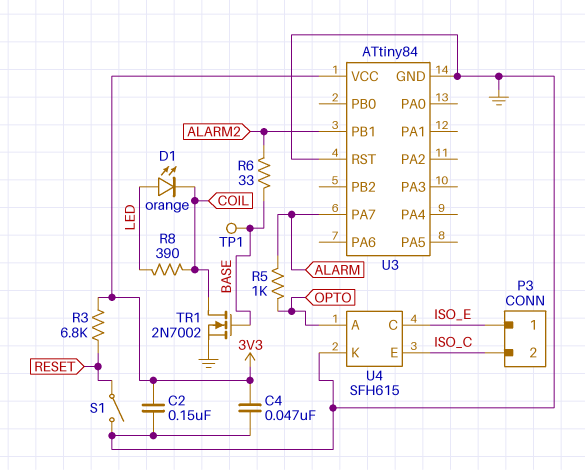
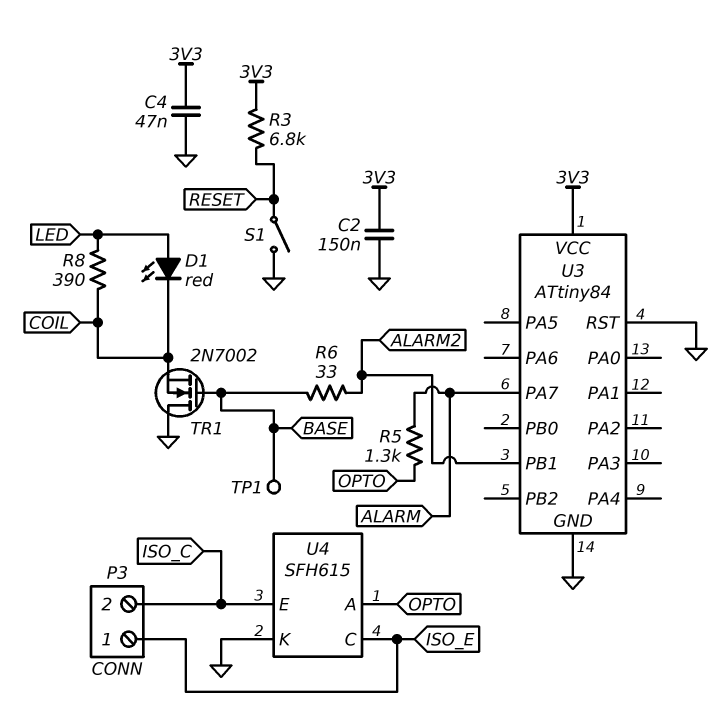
D1: LED orange (A LED, K COIL) -> LED red (A LED, K COIL)
R5: 1k (ALARM, OPTO) -> 1.3k (ALARM, OPTO)
TR1: NMOS 2N7002 (G BASE, D COIL, S GND) -> NMOS 2N7002 (G BASE, D GND, S COIL)

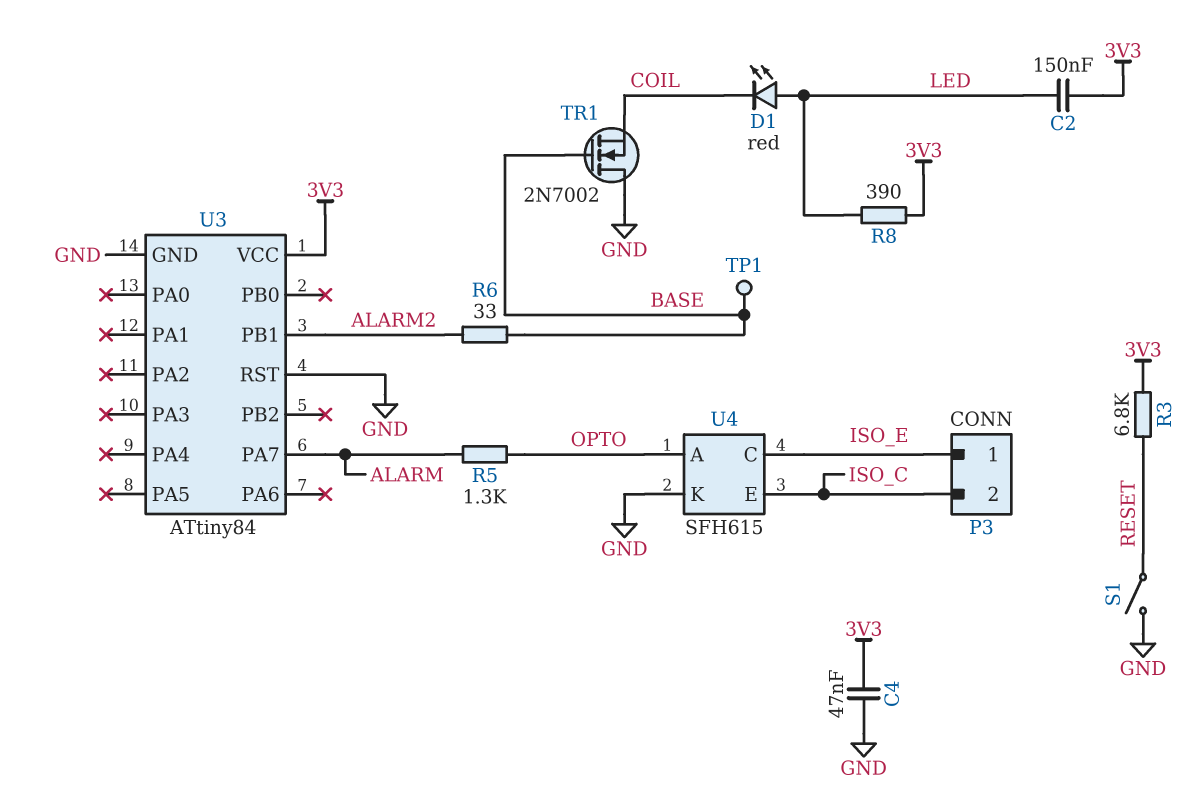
C2: 150nF (3V3, GND) -> 150nF (3V3, LED)
R8: 390 (COIL, LED) -> 390 (3V3, LED)

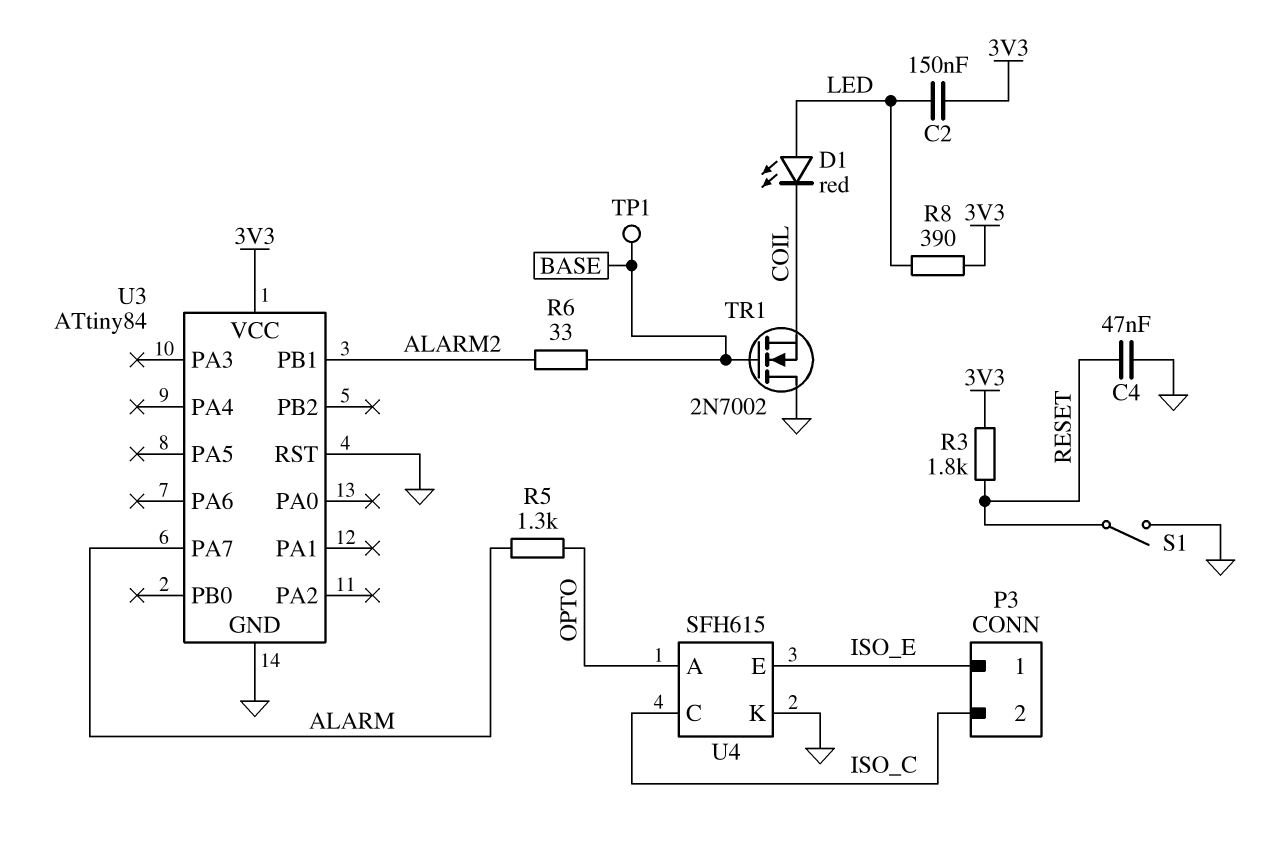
C4: 47nF (3V3, GND) -> 47nF (GND, RESET)
R3: 6.8k (3V3, RESET) -> 1.8k (3V3, RESET)
U4 pin C: ISO_E -> ISO_C
U4 pin E: ISO_C -> ISO_E

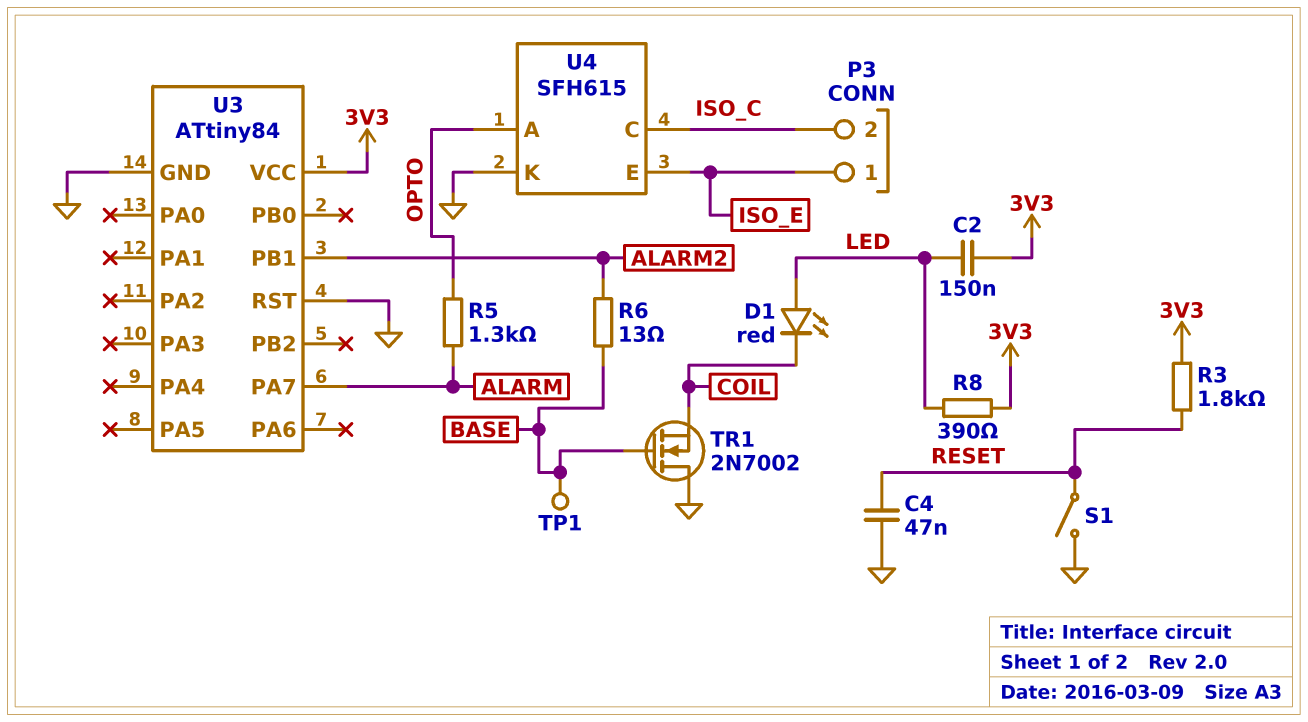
R6: 33 (ALARM2, BASE) -> 13 (ALARM2, BASE)

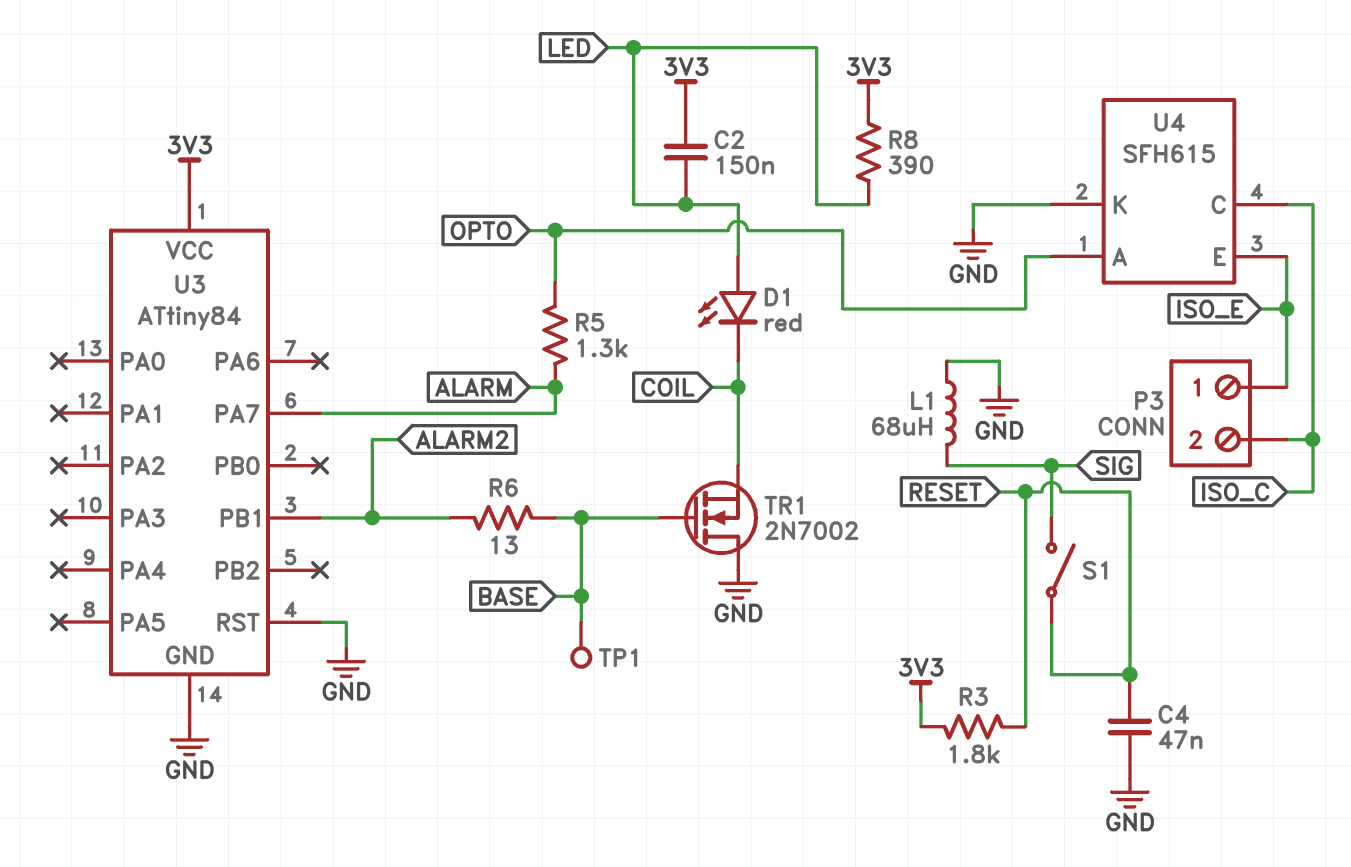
L1: none -> 68uH (GND, SIG)
S1: switch (GND, RESET) -> switch (RESET, SIG)

